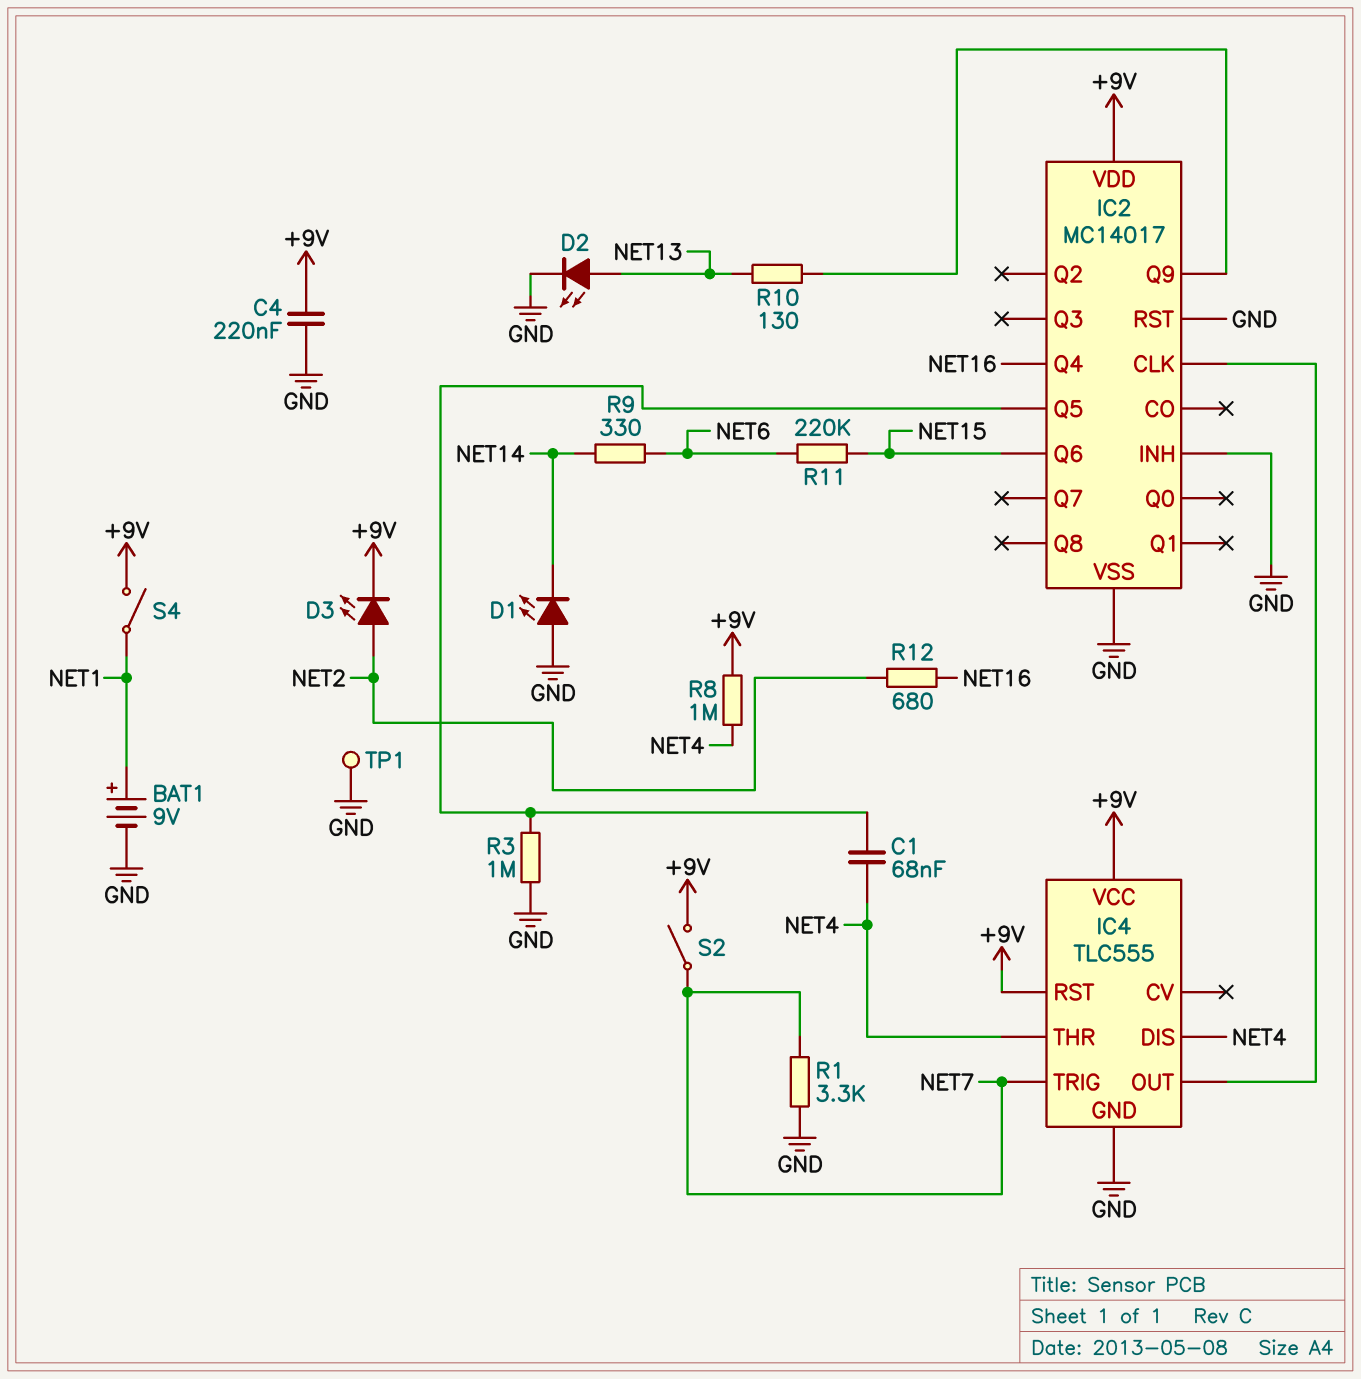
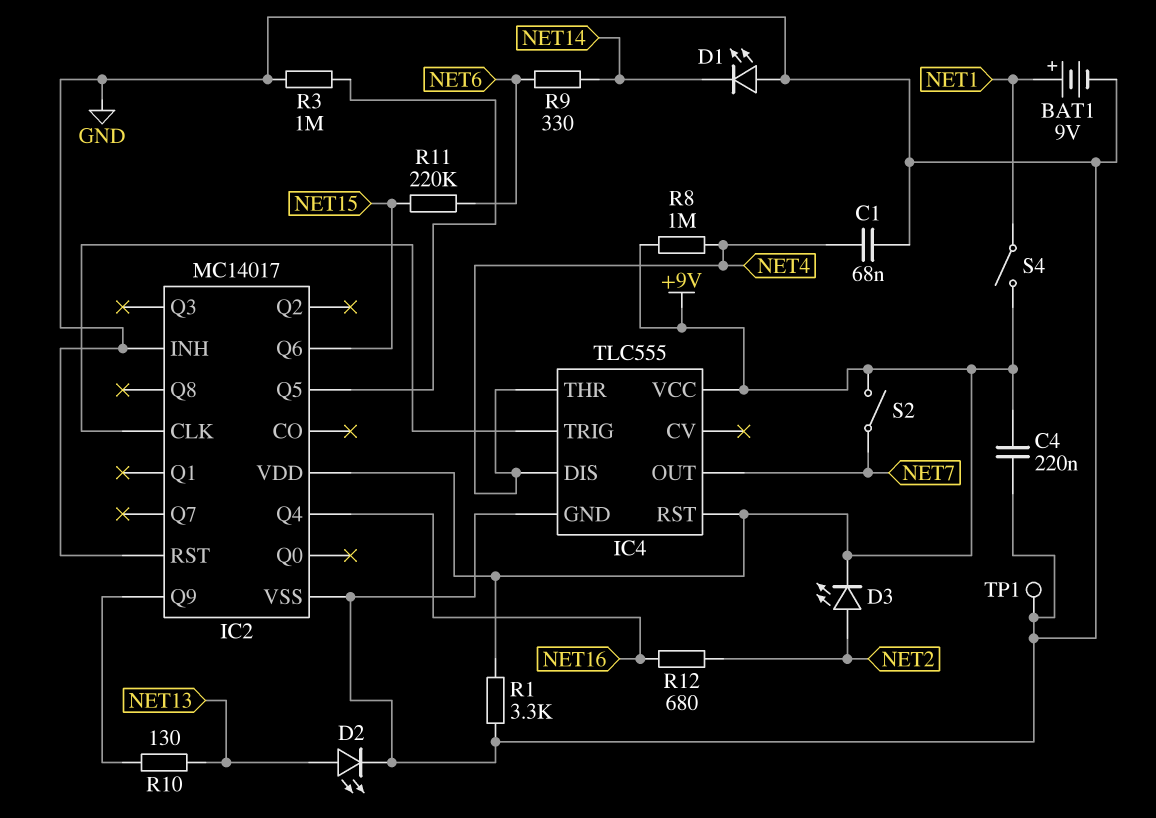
C1: 68nF (IC2/Q5, NET4) -> 68nF (GND, NET4)
IC4 pin OUT: IC2/CLK -> NET7
IC4 pin TRIG: NET7 -> IC2/CLK
R1: 3.3k (GND, NET7) -> 3.3k (+9V, GND)

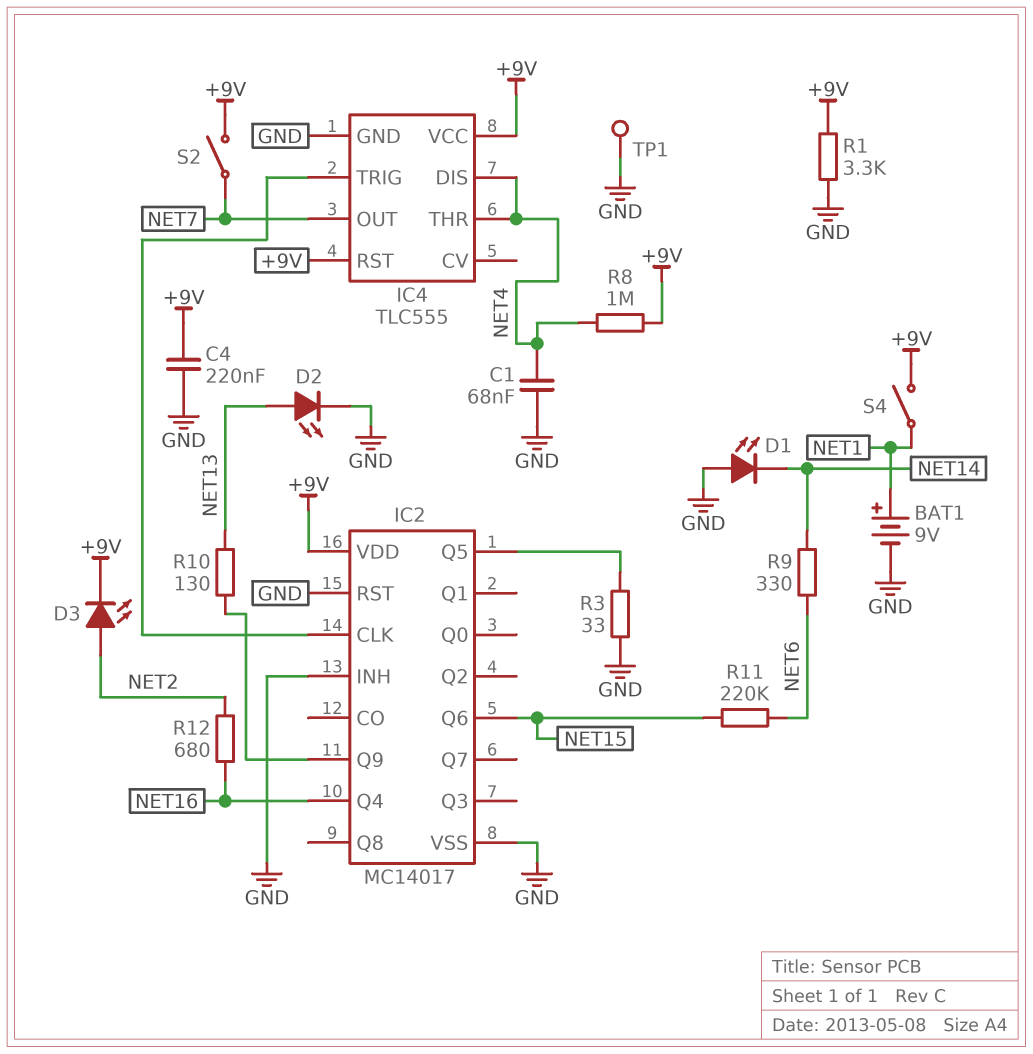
R3: 1M (GND, IC2/Q5) -> 33 (GND, IC2/Q5)

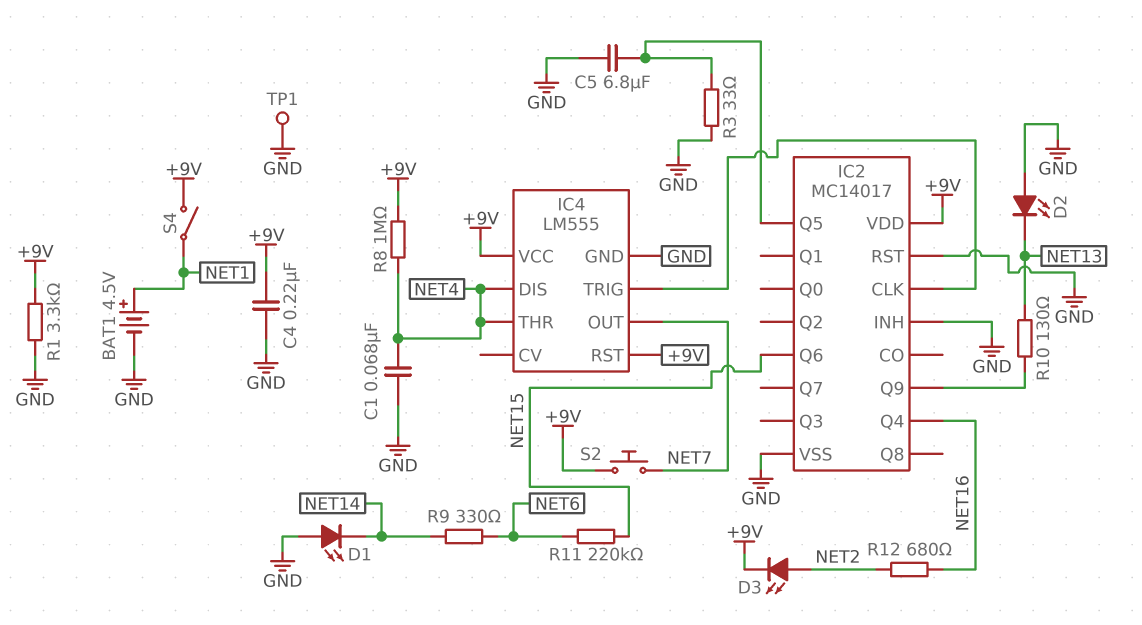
BAT1: 9V (plus NET1, minus GND) -> 4.5V (plus NET1, minus GND)
C5: none -> 6.8uF (GND, IC2/Q5)
D2: LED (A NET13, K GND) -> LED (A GND, K NET13)
IC4: TLC555 -> LM555
S2: switch (+9V, NET7) -> button (+9V, NET7)

